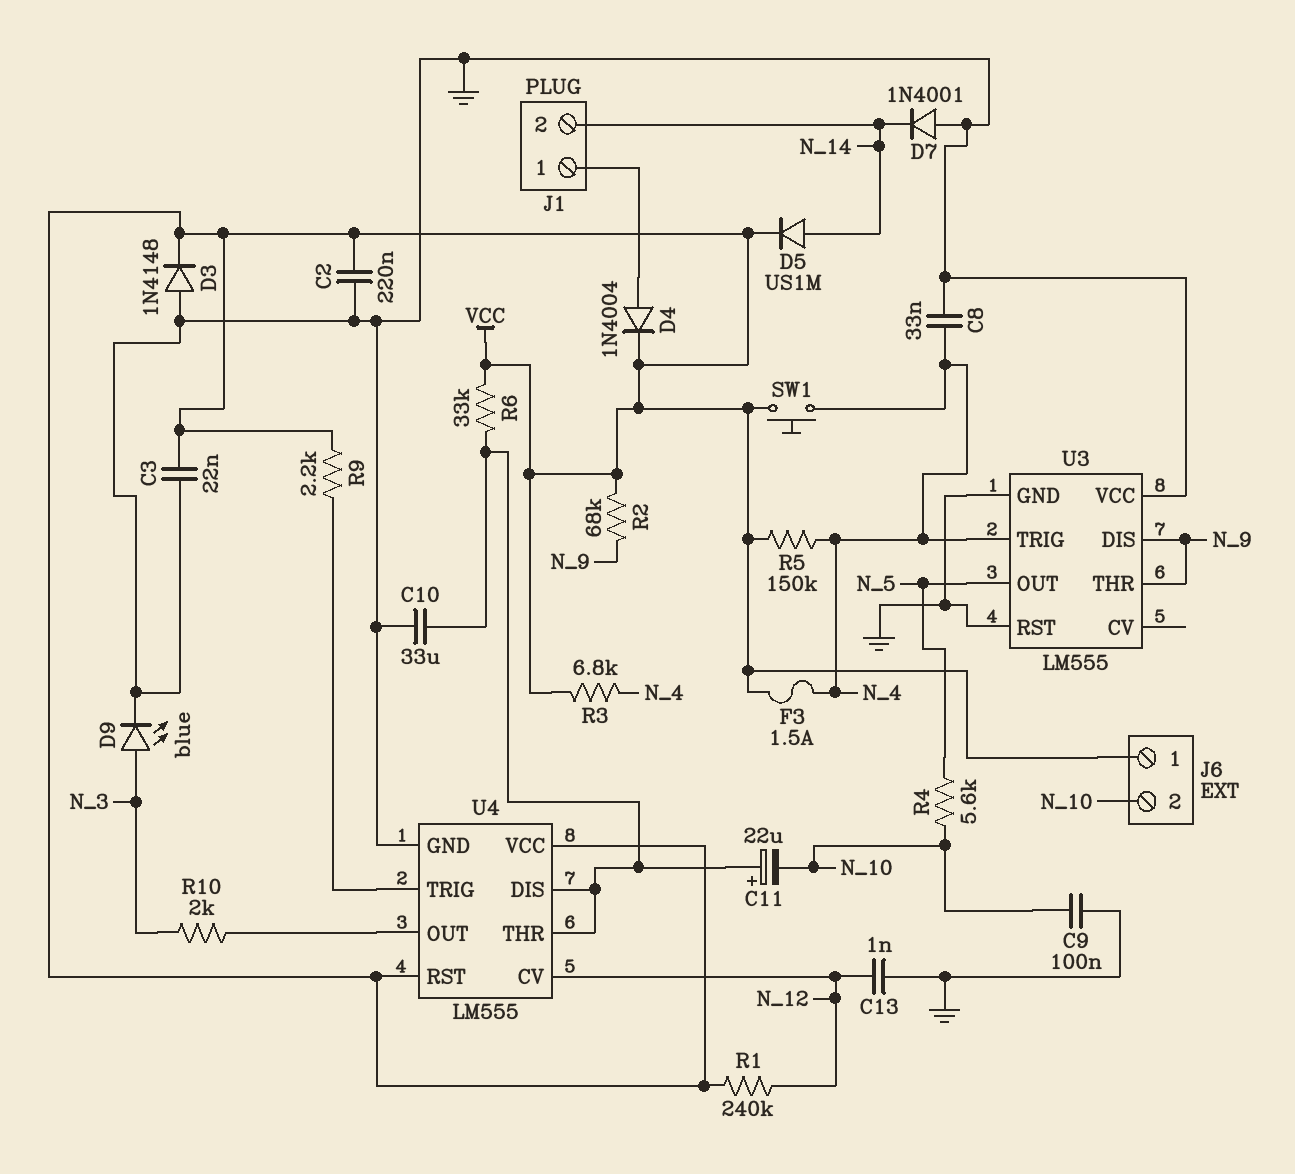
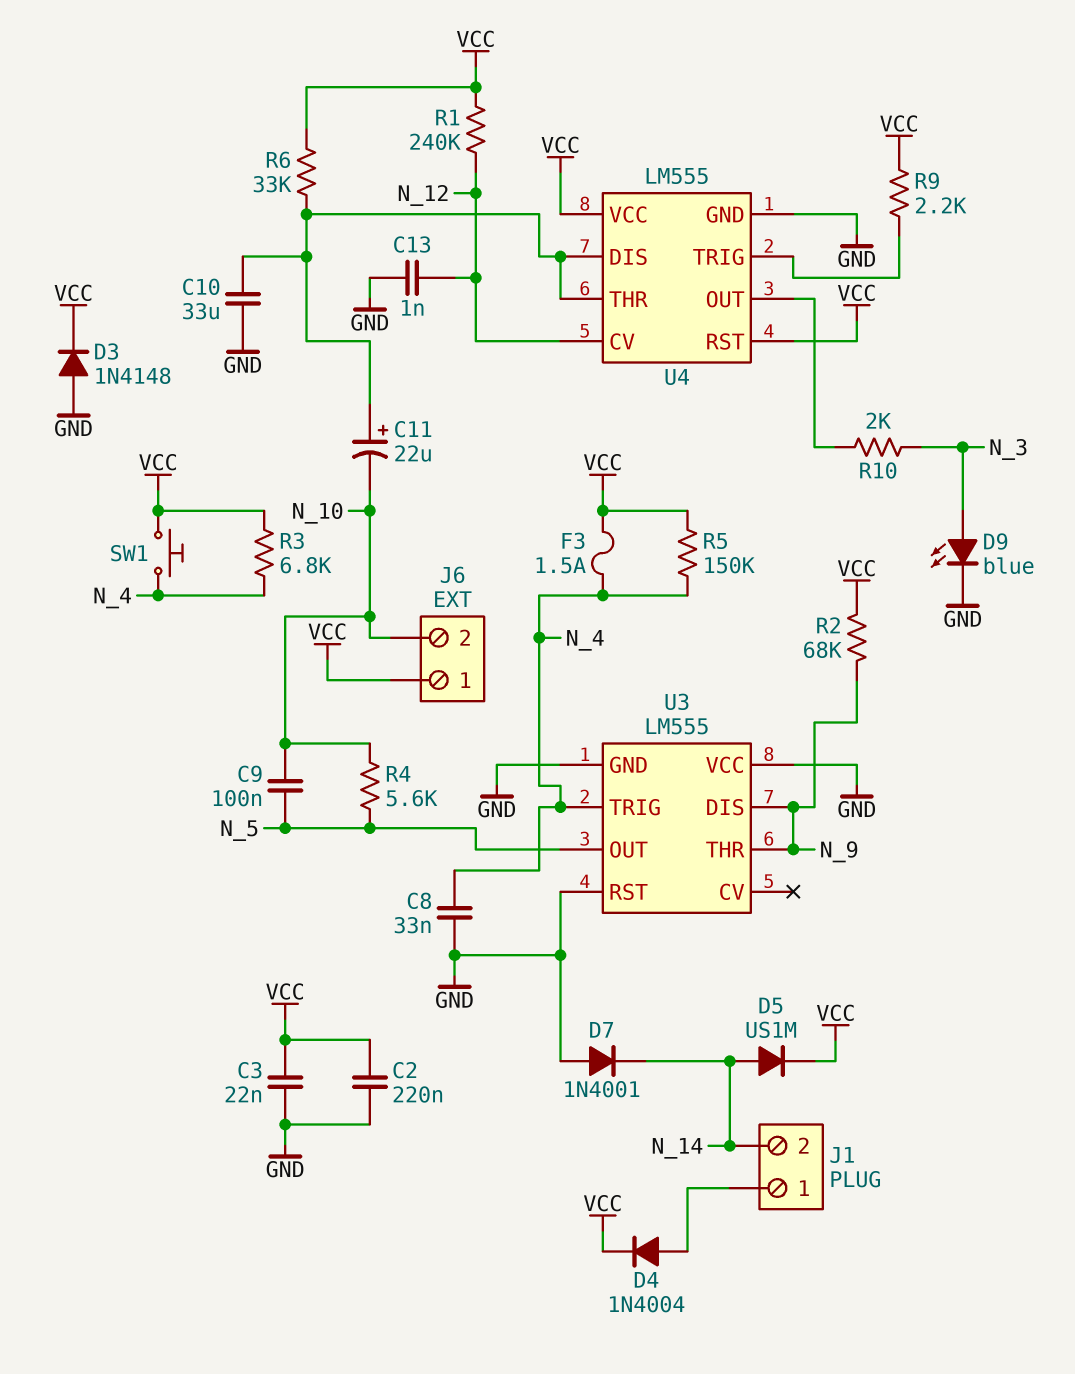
C9: 100nF (GND, N_10) -> 100nF (N_5, N_10)

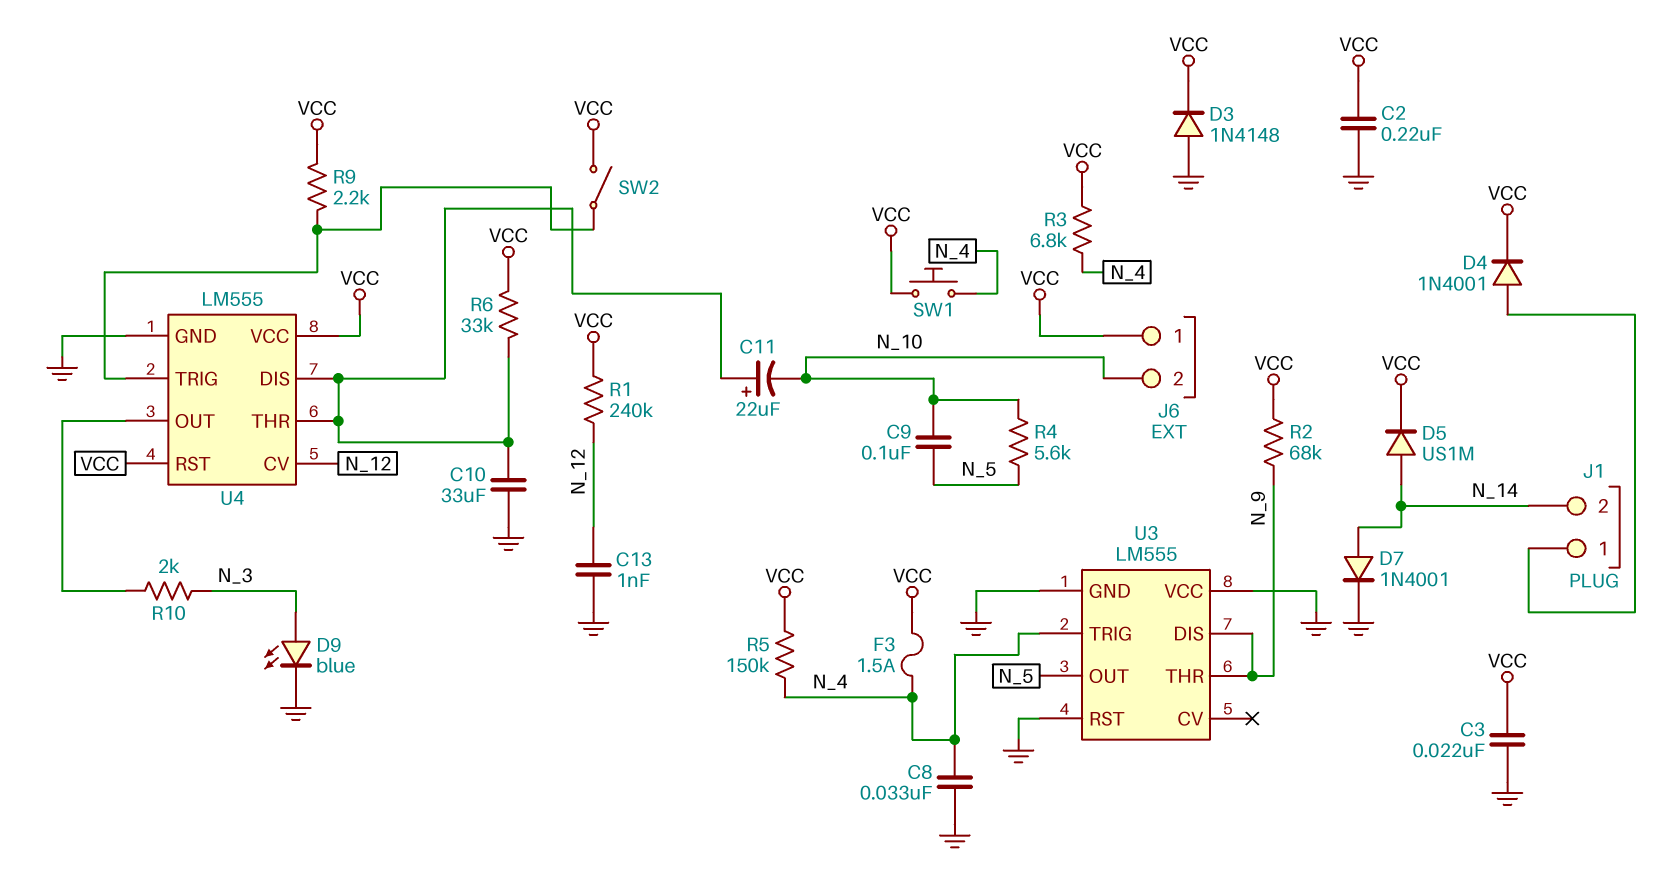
D4: diode 1N4004 (A J1/1, K VCC) -> diode 1N4001 (A J1/1, K VCC)
D7: diode 1N4001 (A GND, K N_14) -> diode 1N4001 (A N_14, K GND)
SW2: none -> switch (U4/TRIG, VCC)

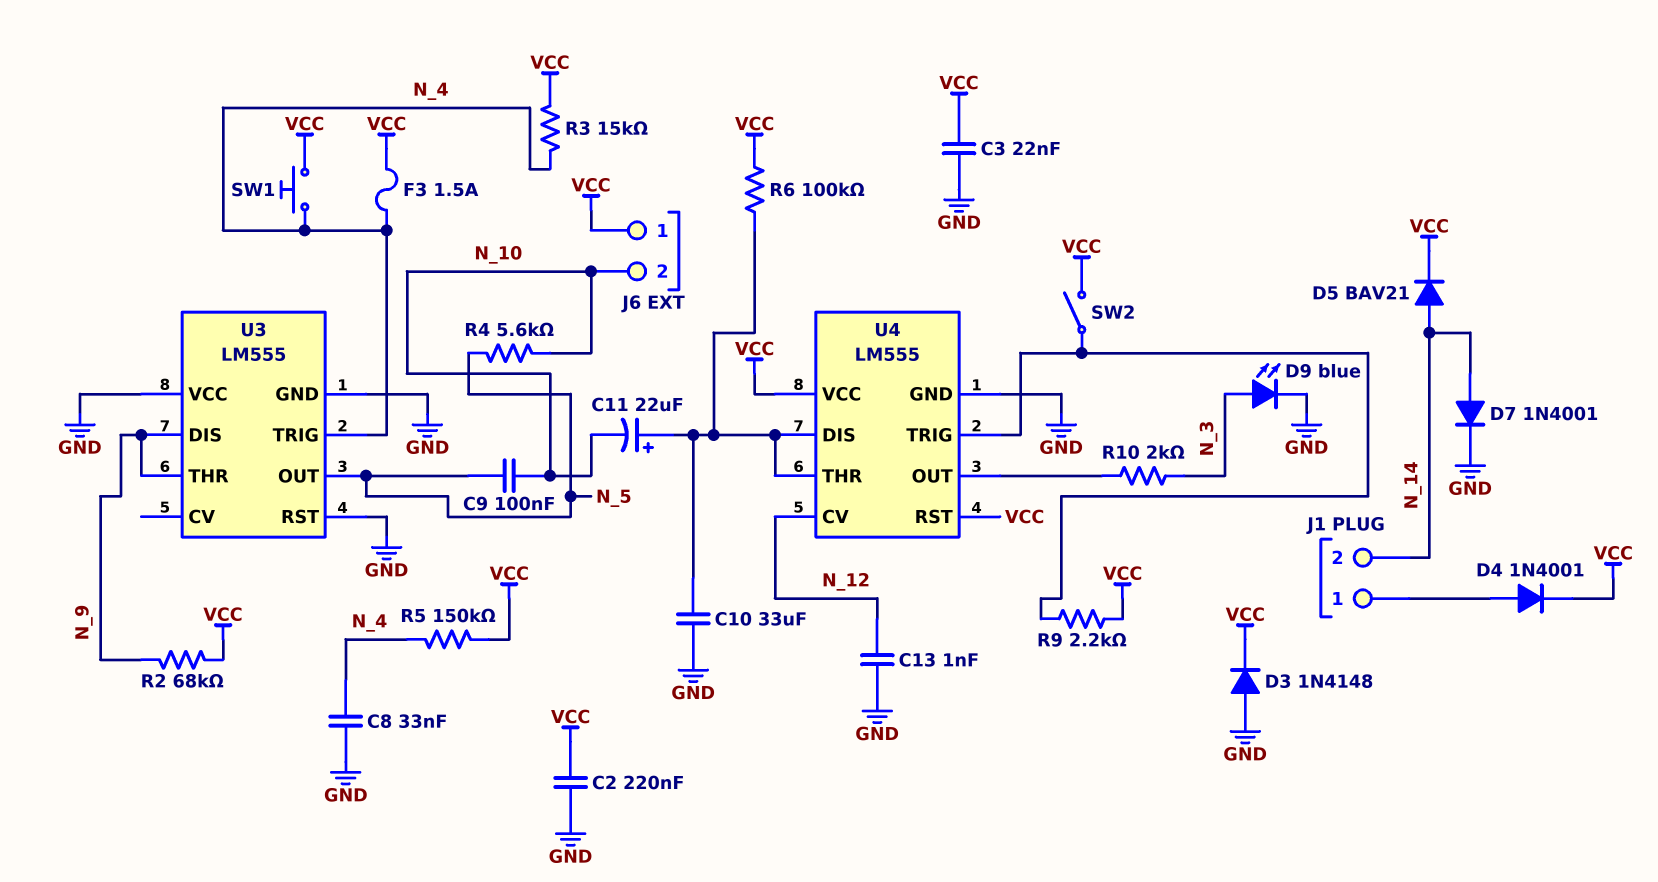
D5: diode US1M (A N_14, K VCC) -> diode BAV21 (A N_14, K VCC)
R1: 240k (N_12, VCC) -> none
R3: 6.8k (N_4, VCC) -> 15k (N_4, VCC)
R6: 33k (U4/DIS, VCC) -> 100k (U4/DIS, VCC)

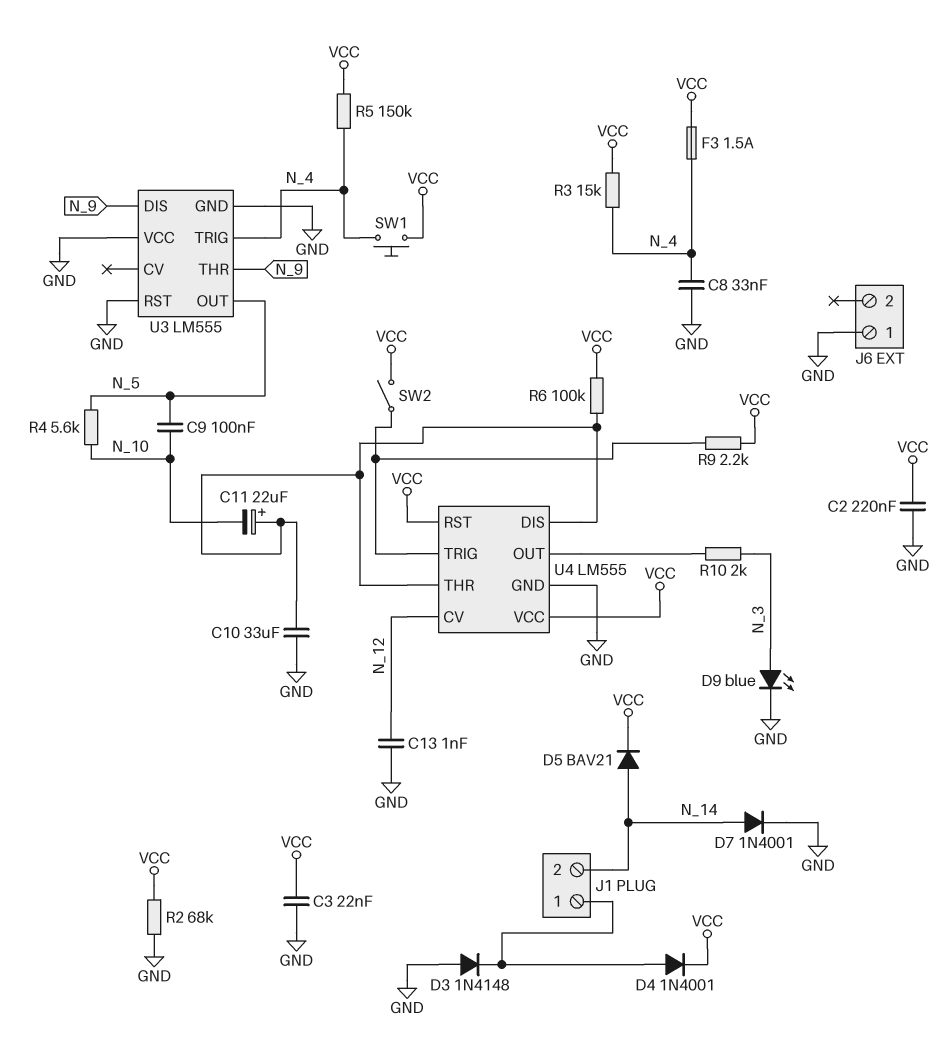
D3: diode 1N4148 (A GND, K VCC) -> diode 1N4148 (A GND, K J1/1)
J6 pin 1: VCC -> GND
J6 pin 2: N_10 -> none
R2: 68k (N_9, VCC) -> 68k (GND, VCC)

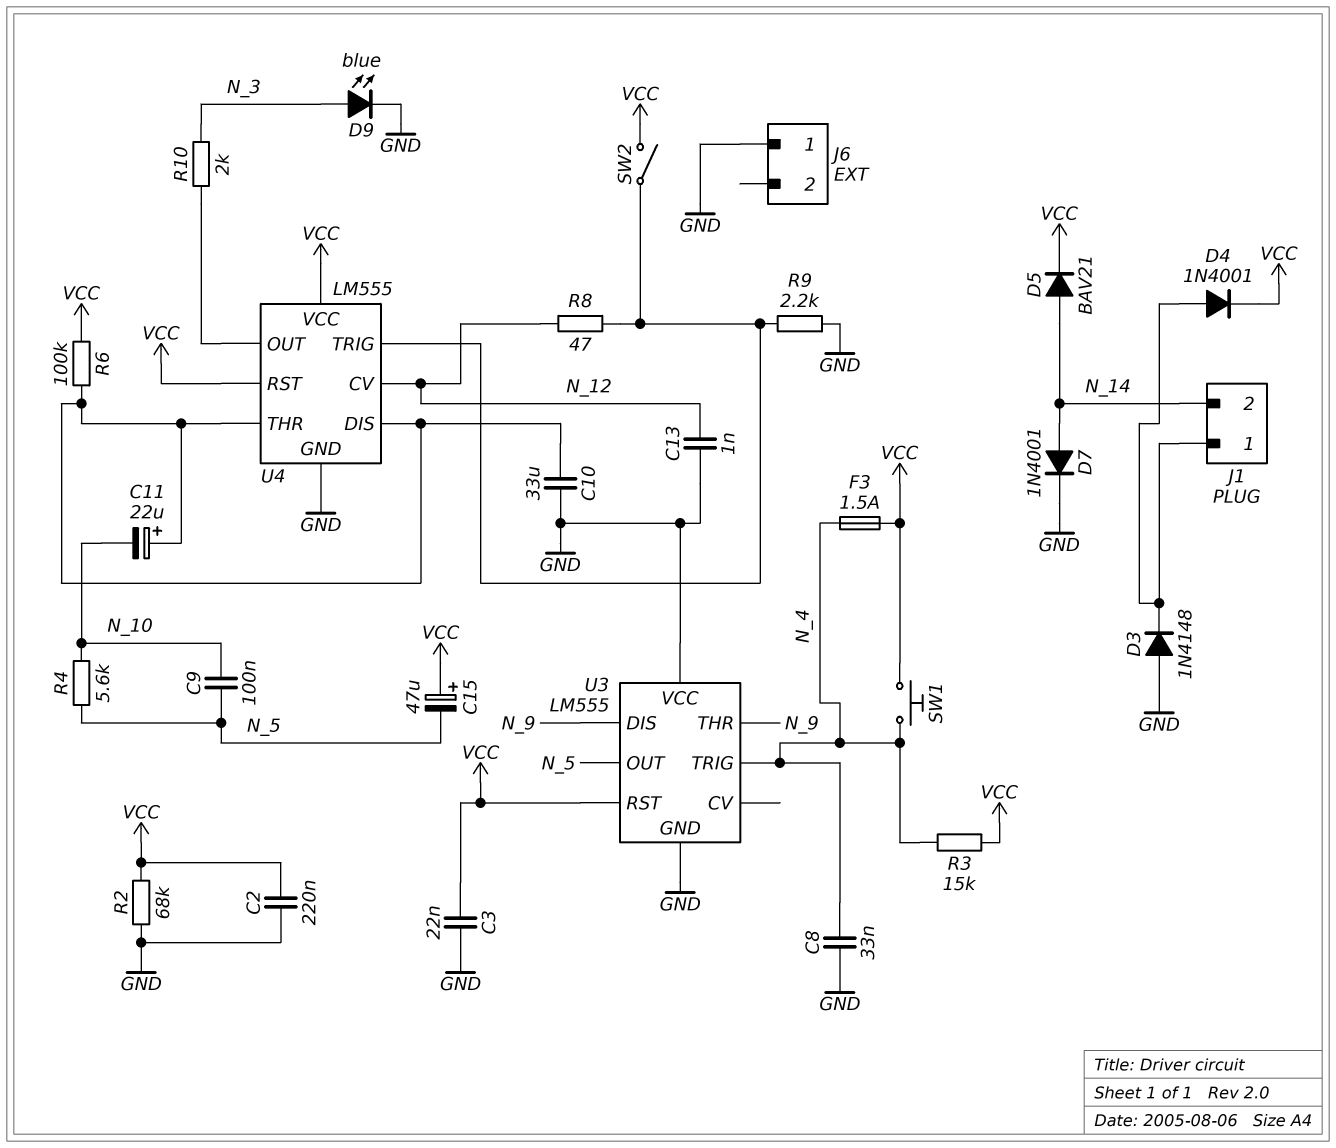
C15: none -> 47uF (plus VCC, minus N_5)
R5: 150k (N_4, VCC) -> none
R8: none -> 47 (N_12, U4/TRIG)
R9: 2.2k (U4/TRIG, VCC) -> 2.2k (GND, U4/TRIG)
U3 pin RST: GND -> VCC

